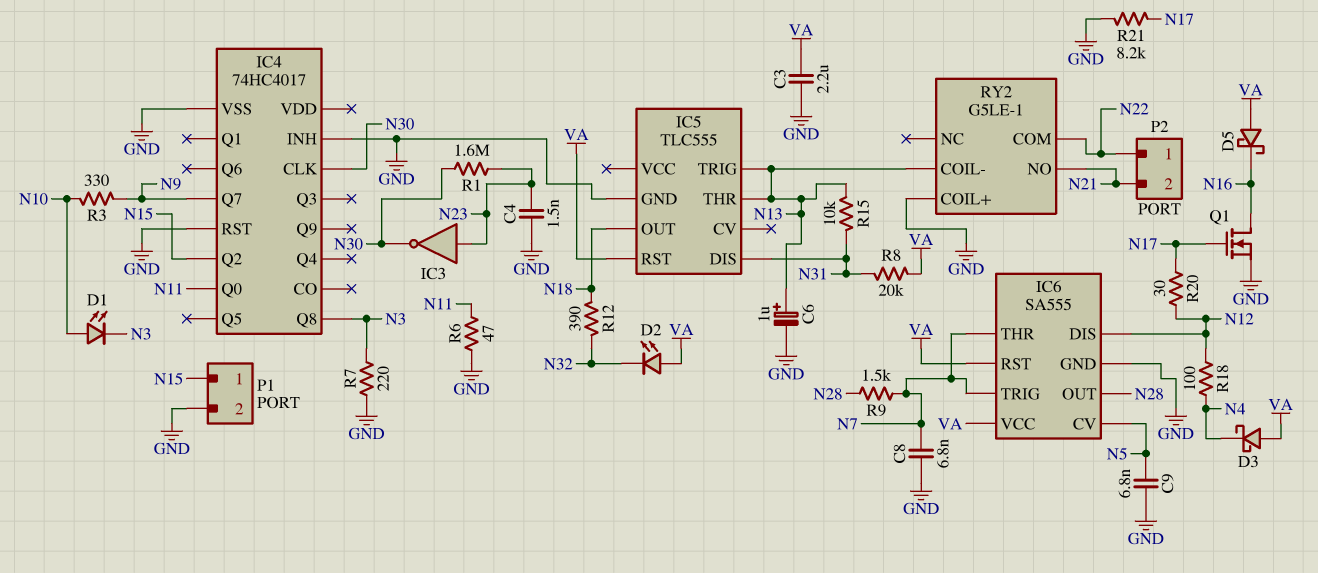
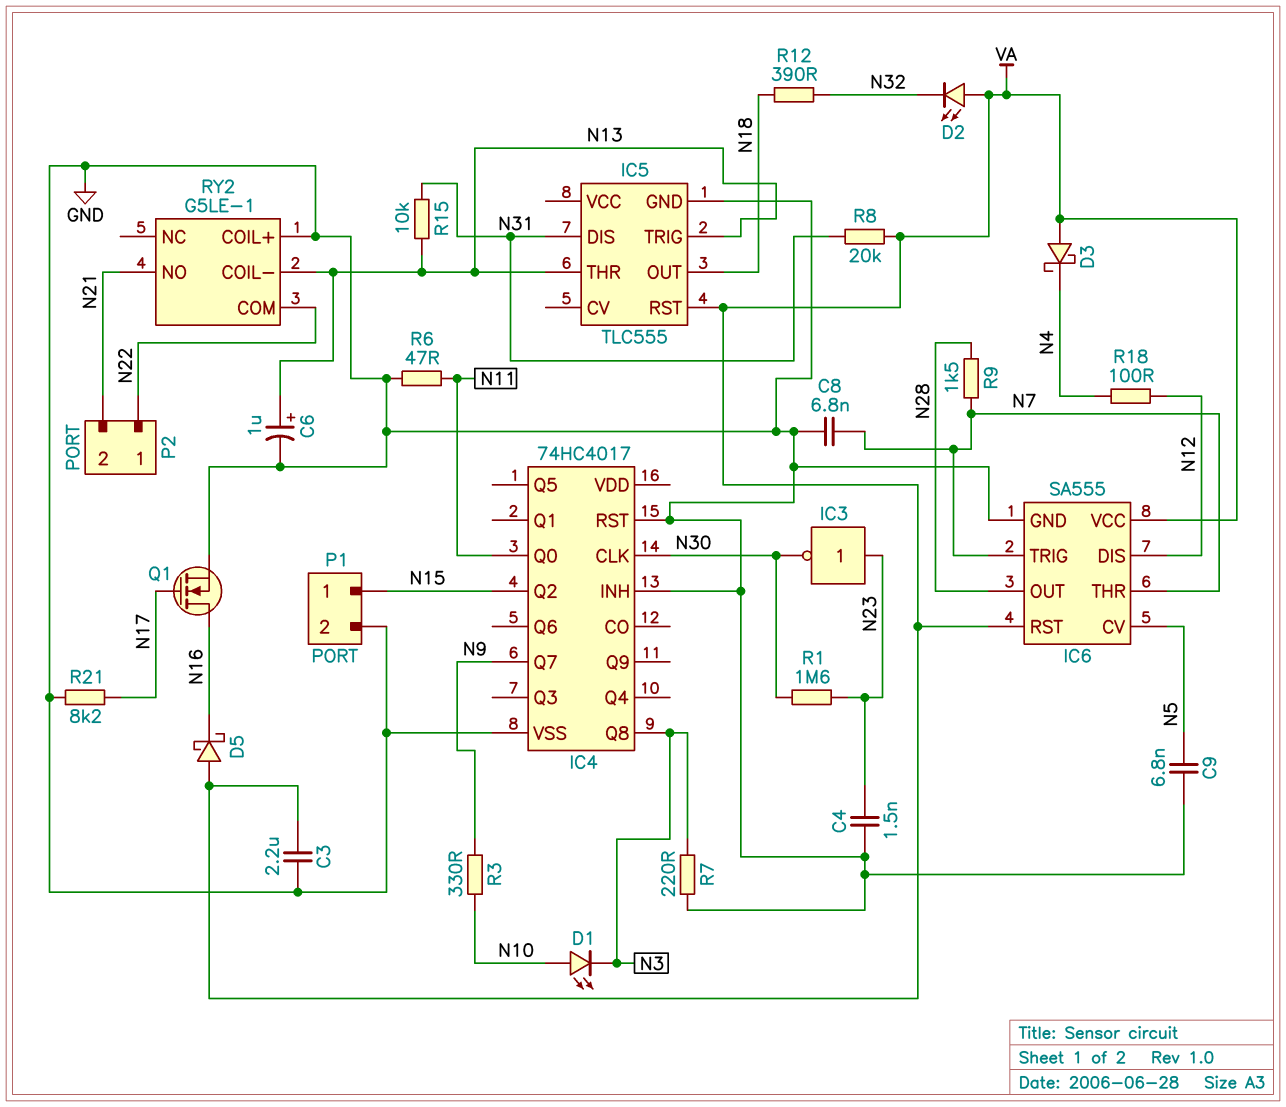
R20: 30 (N12, N17) -> none

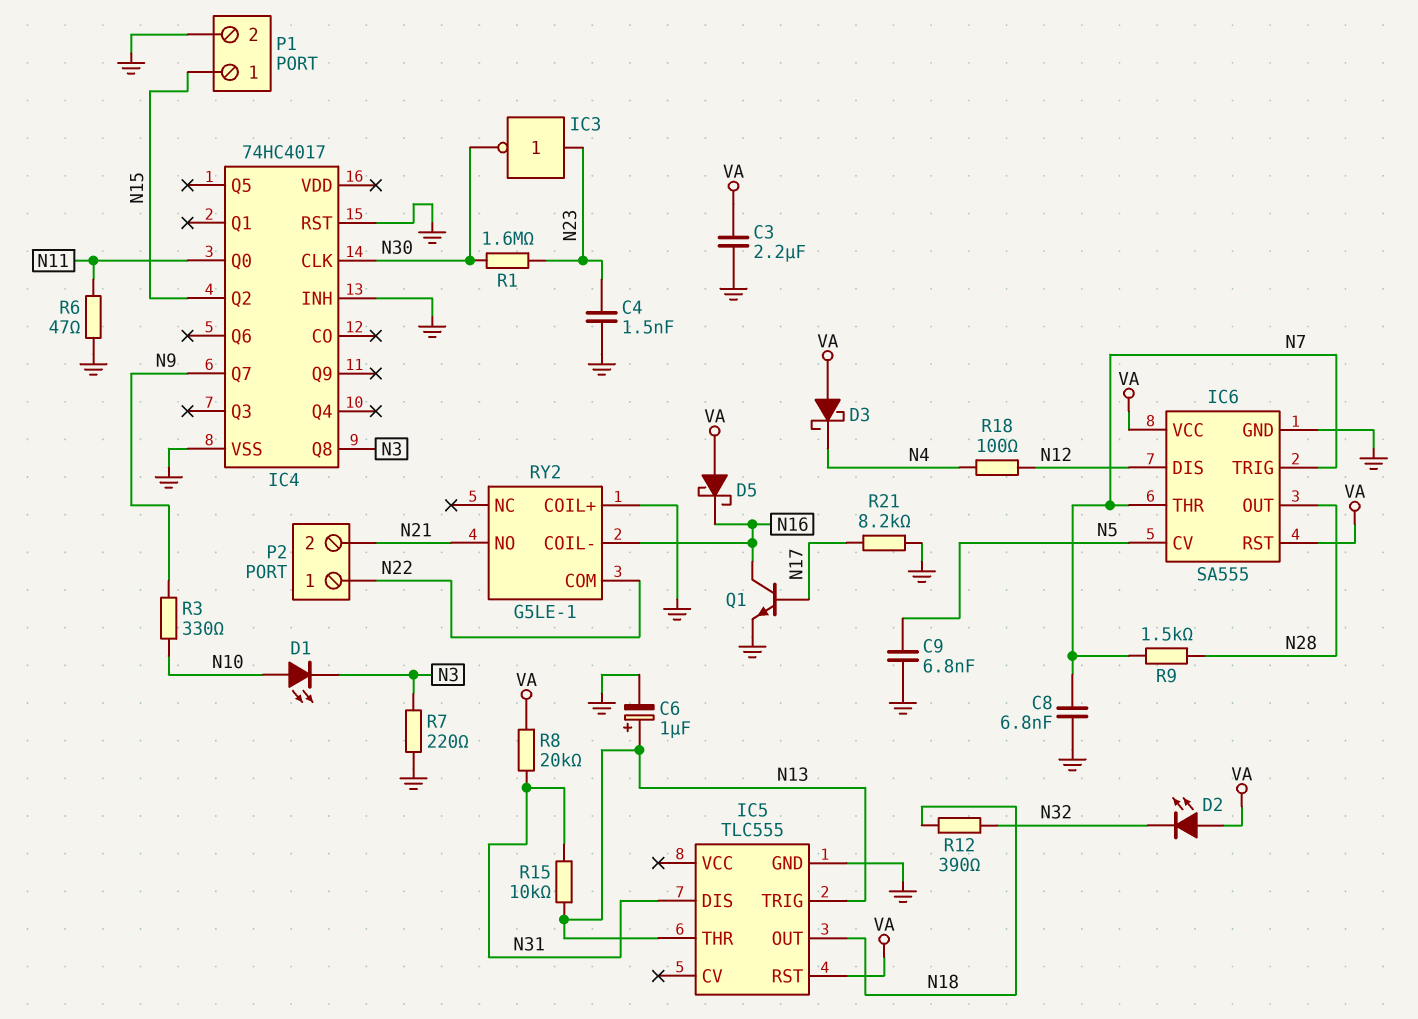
Q1: NMOS (G N17, D N16, S GND) -> NPN (B N17, C N16, E GND)
RY2 pin COIL-: N13 -> N16

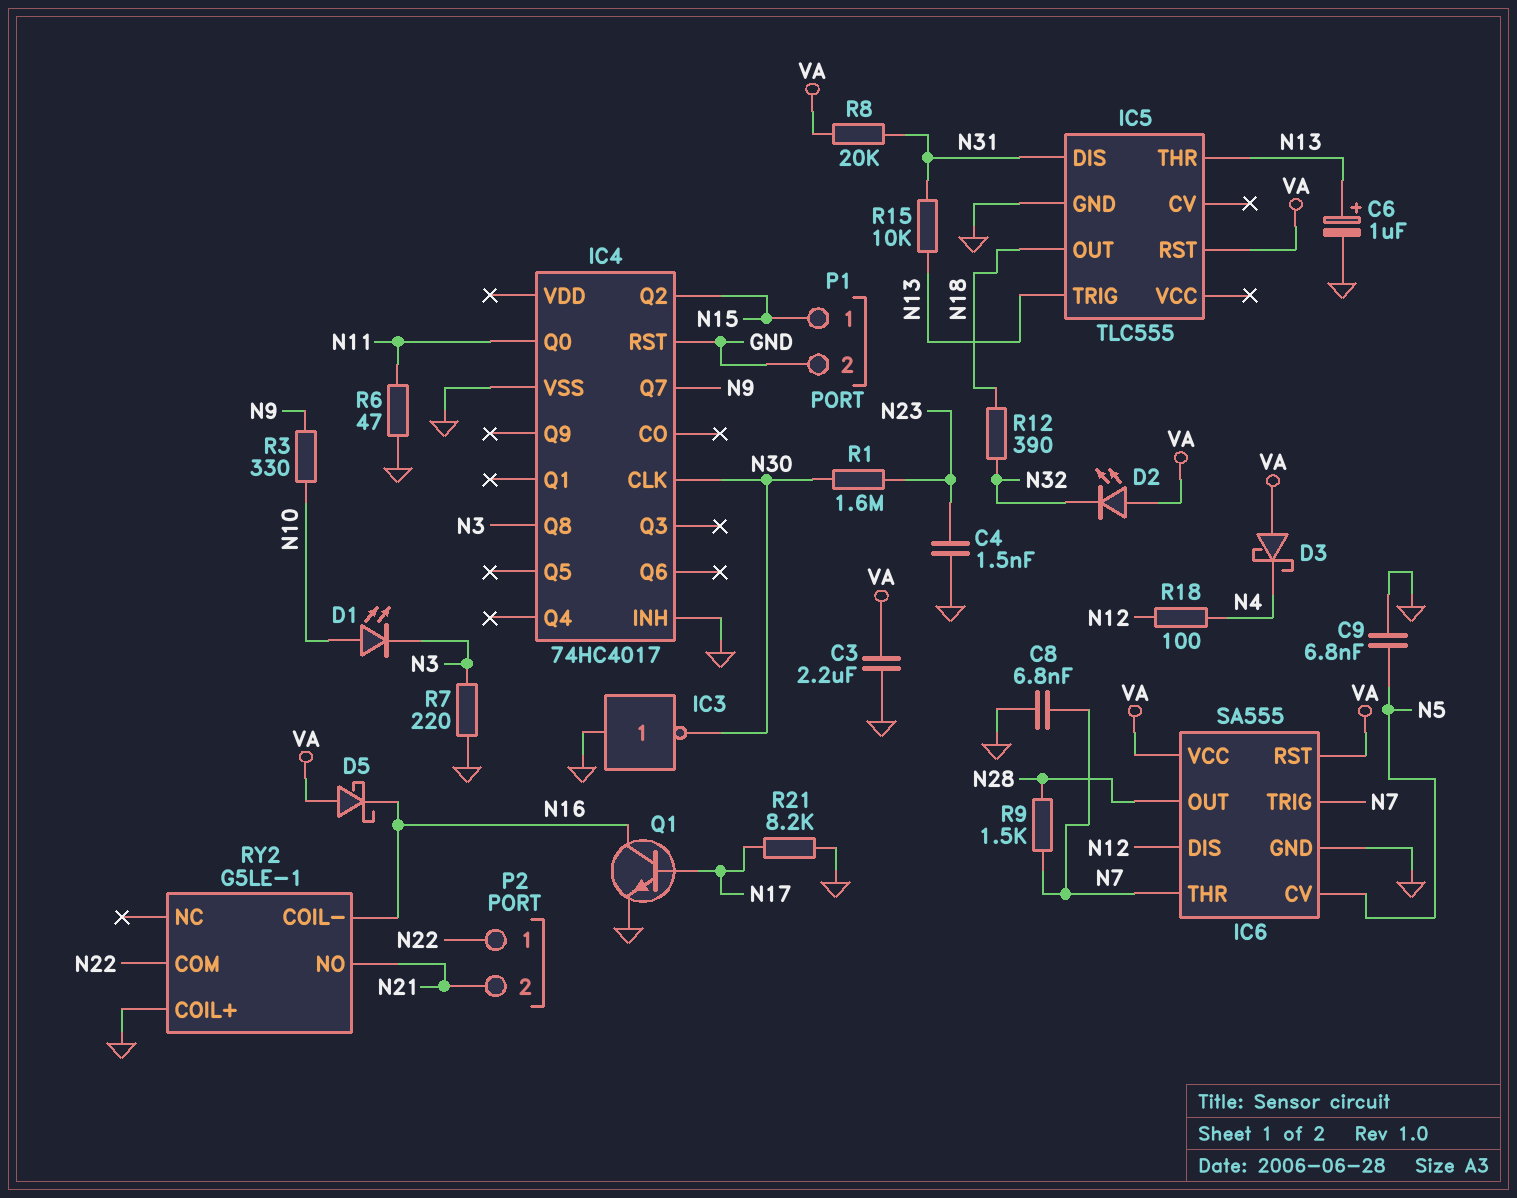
IC3: NOT (in N23, out N30) -> NOT (in GND, out N30)

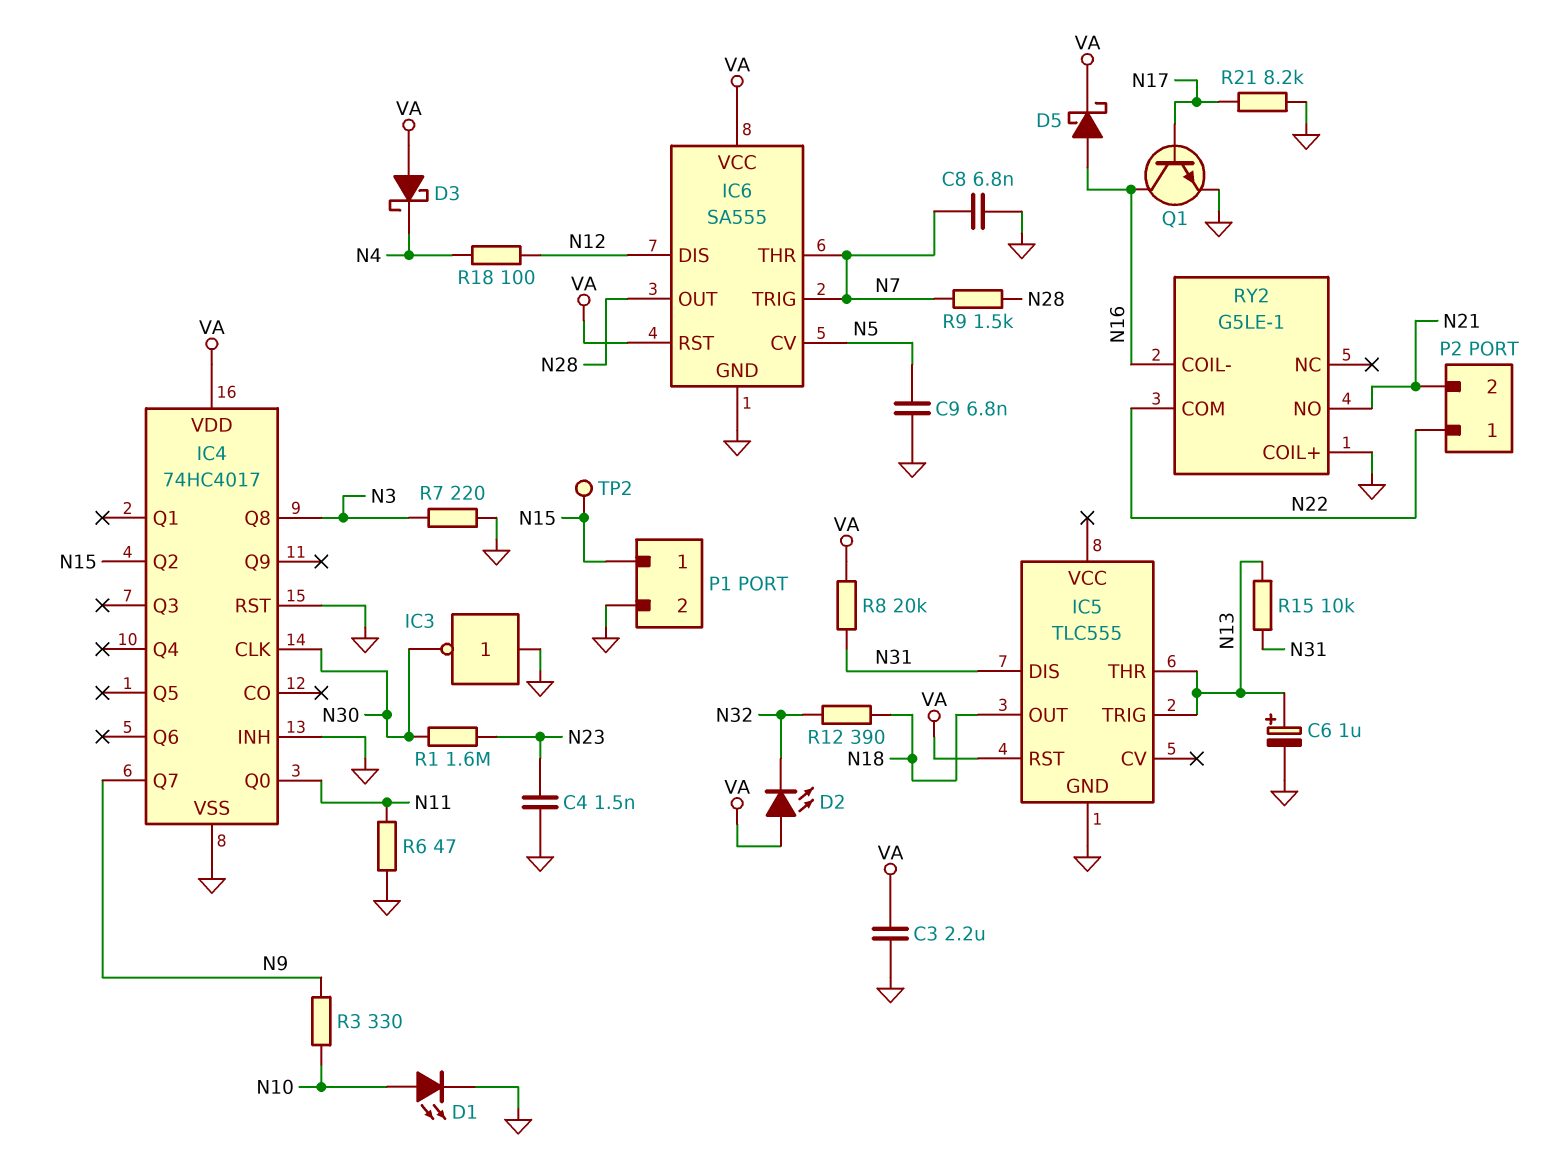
D1: LED (A N10, K N3) -> LED (A N10, K GND)
D5: schottky (A VA, K N16) -> schottky (A N16, K VA)
IC4 pin VDD: none -> VA
TP2: none -> test point (N15)

